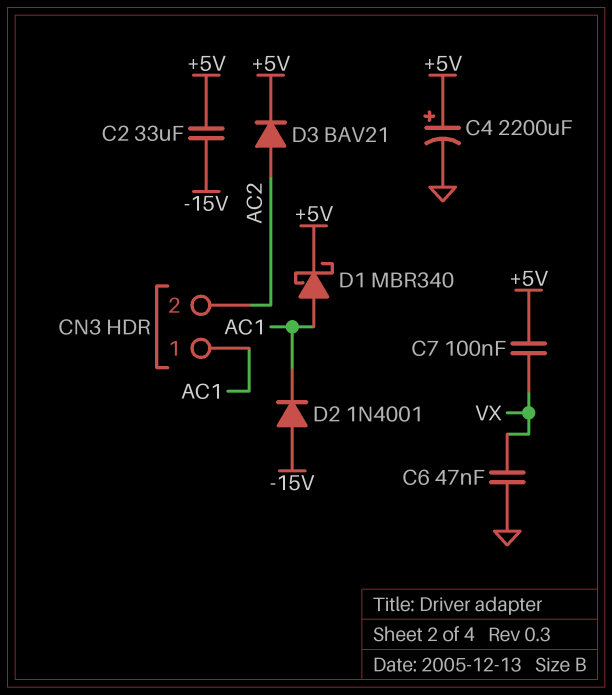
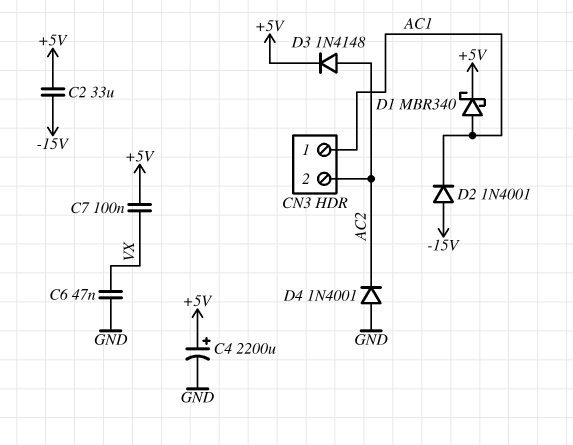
D3: diode BAV21 (A AC2, K +5V) -> diode 1N4148 (A AC2, K +5V)
D4: none -> diode 1N4001 (A GND, K AC2)

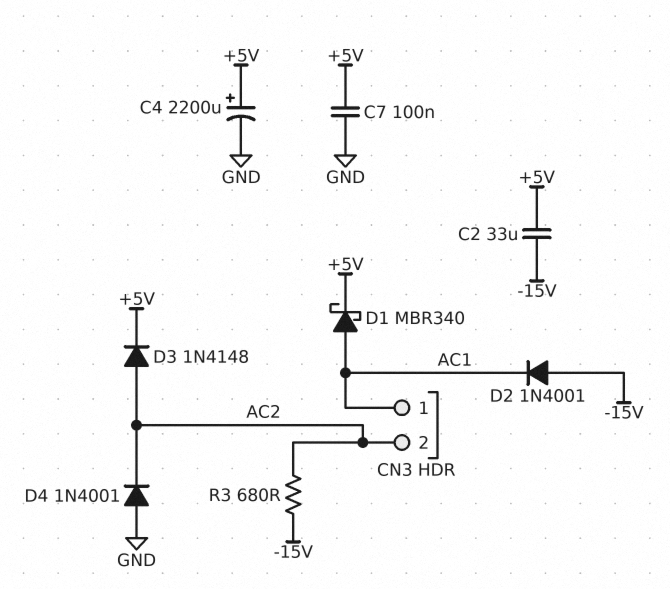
C6: 47nF (GND, VX) -> none
C7: 100nF (+5V, VX) -> 100nF (+5V, GND)
R3: none -> 680 (-15V, AC2)

